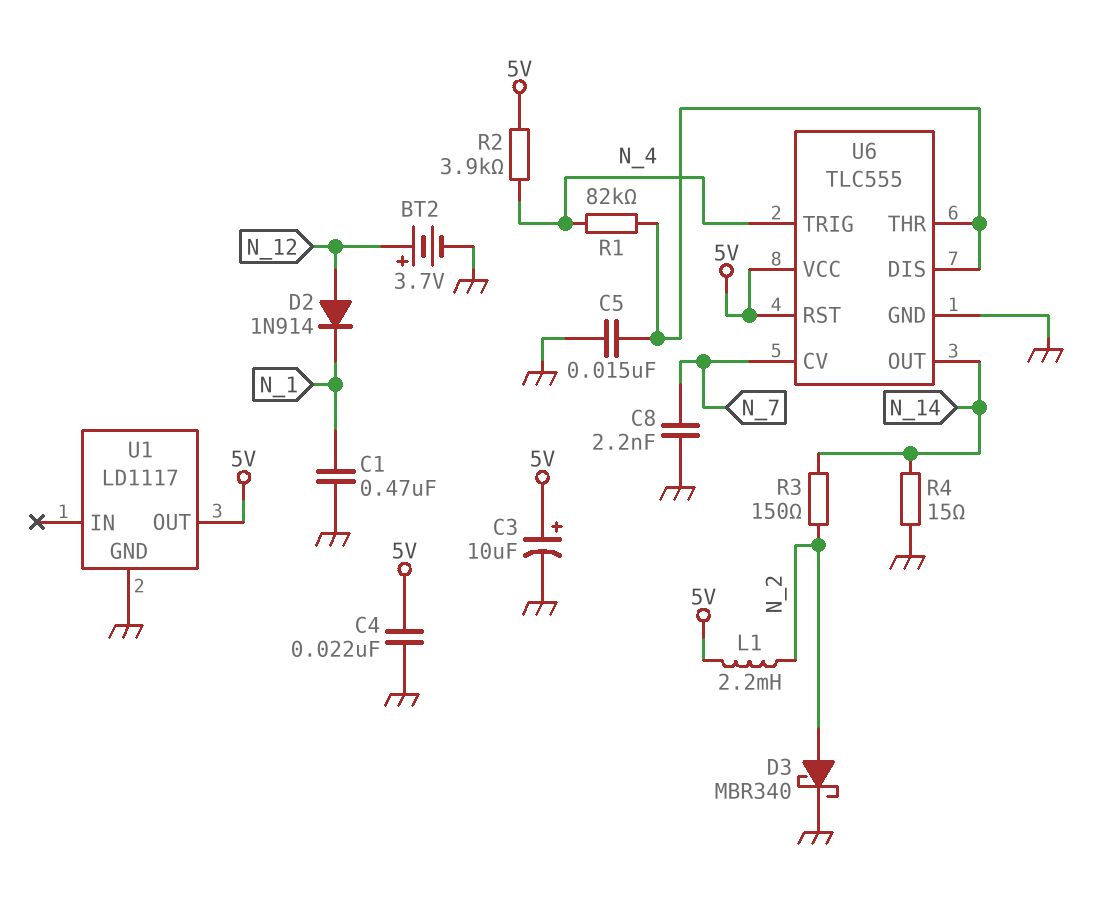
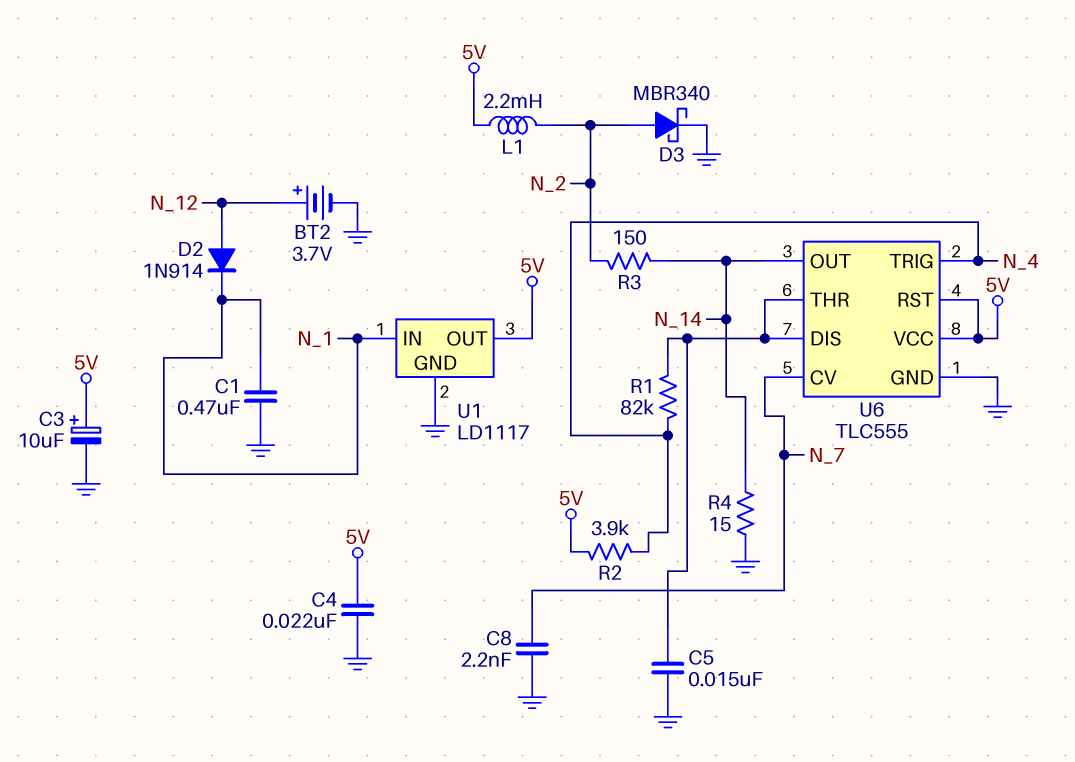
U1 pin IN: none -> N_1

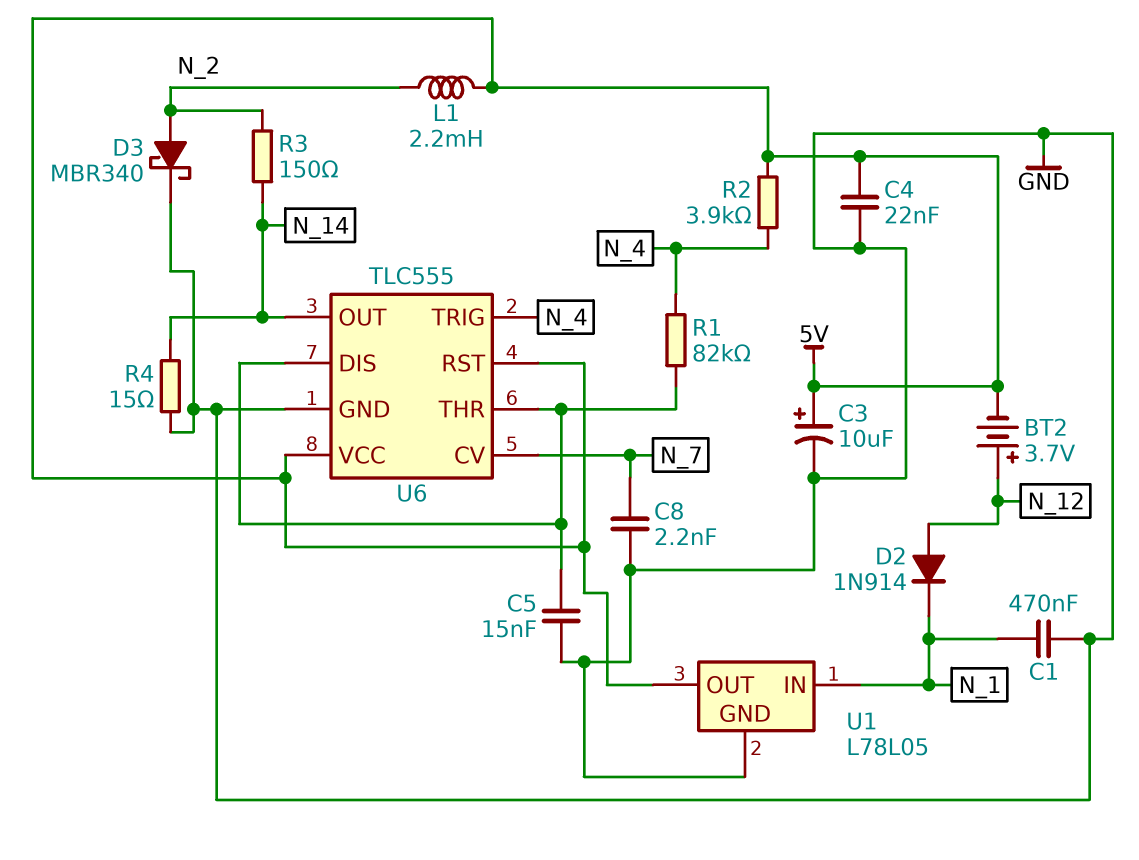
BT2: 3.7V (plus N_12, minus GND) -> 3.7V (plus N_12, minus 5V)
U1: LD1117 -> L78L05

